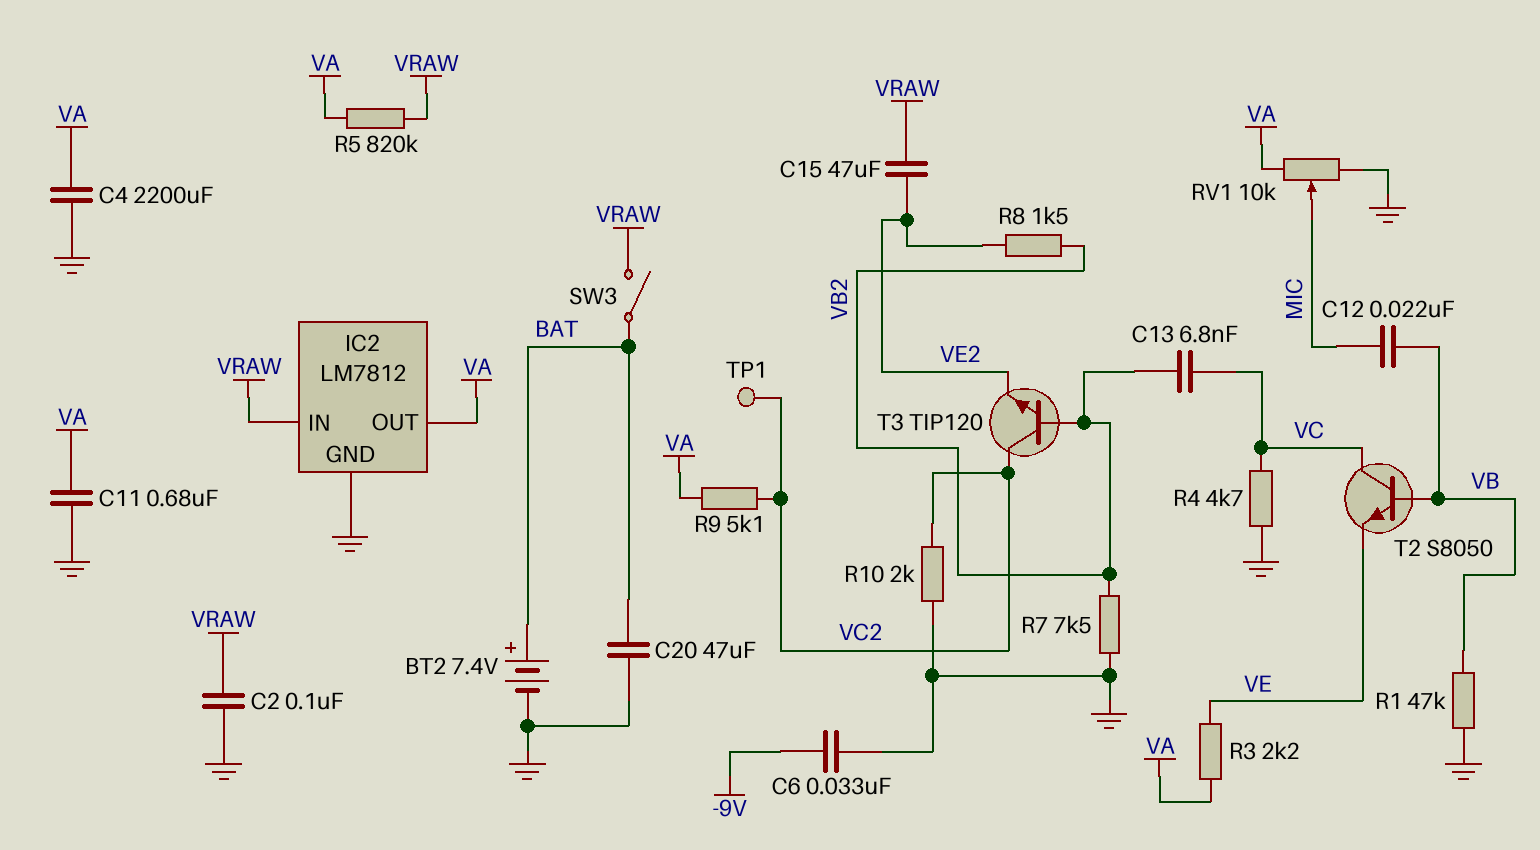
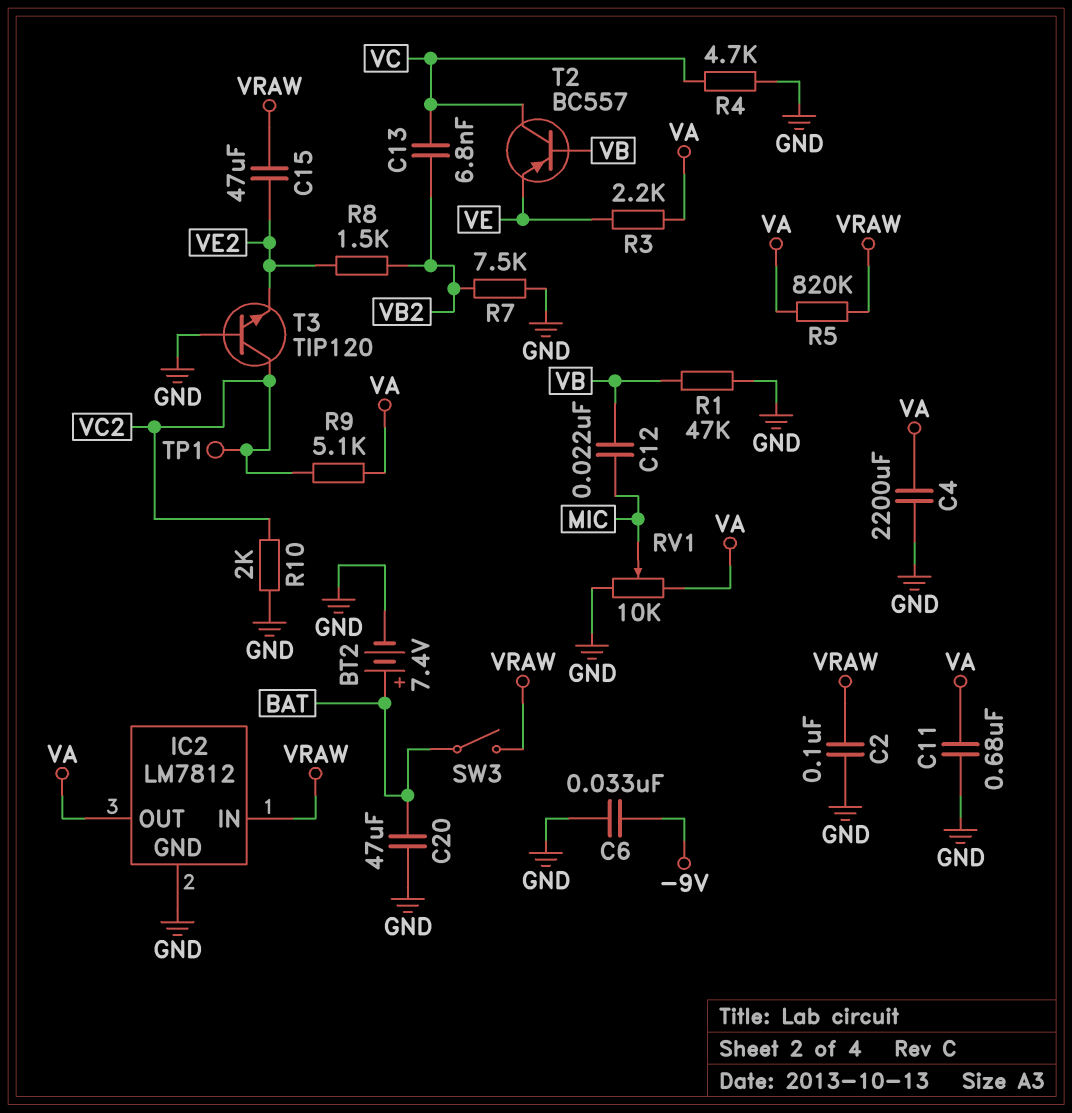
T2: NPN S8050 (B VB, C VC, E VE) -> PNP BC557 (B VB, C VC, E VE)
T3: NPN TIP120 (B VB2, C VC2, E VE2) -> NPN TIP120 (B GND, C VC2, E VE2)

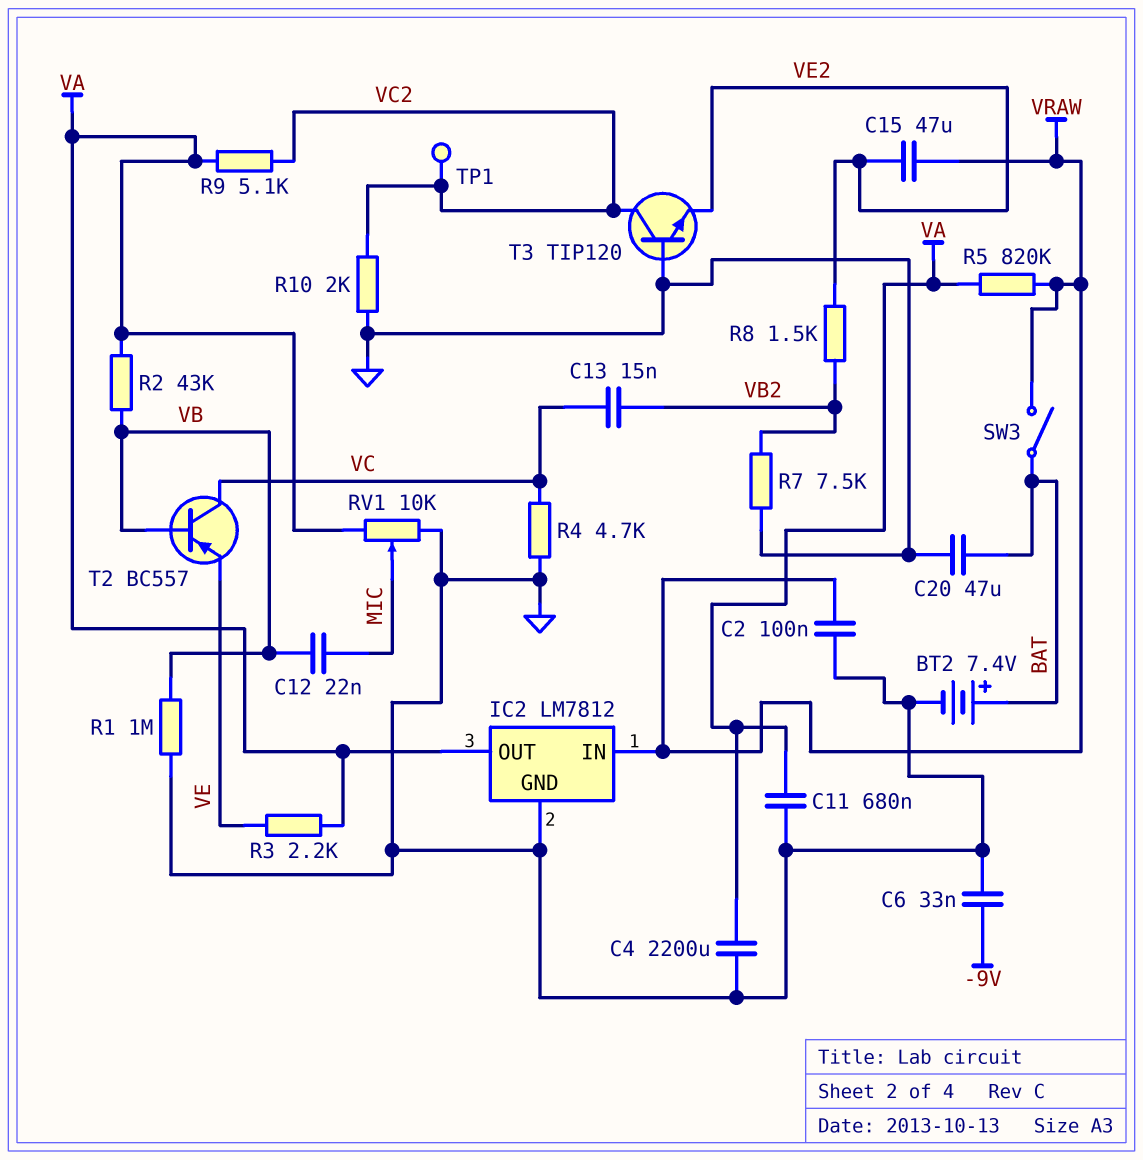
C13: 6.8nF (VB2, VC) -> 15nF (VB2, VC)
R1: 47k (GND, VB) -> 1M (GND, VB)
R2: none -> 43k (VA, VB)

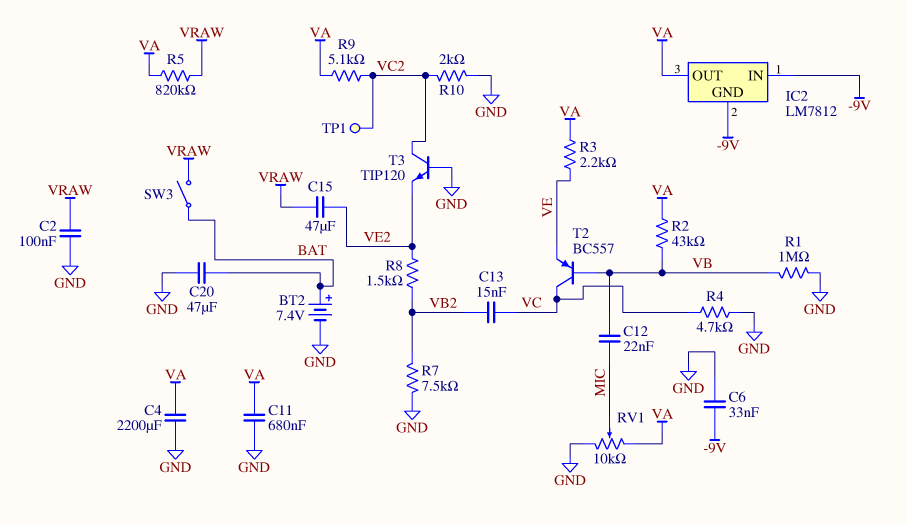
IC2 pin GND: GND -> -9V
IC2 pin IN: VRAW -> -9V

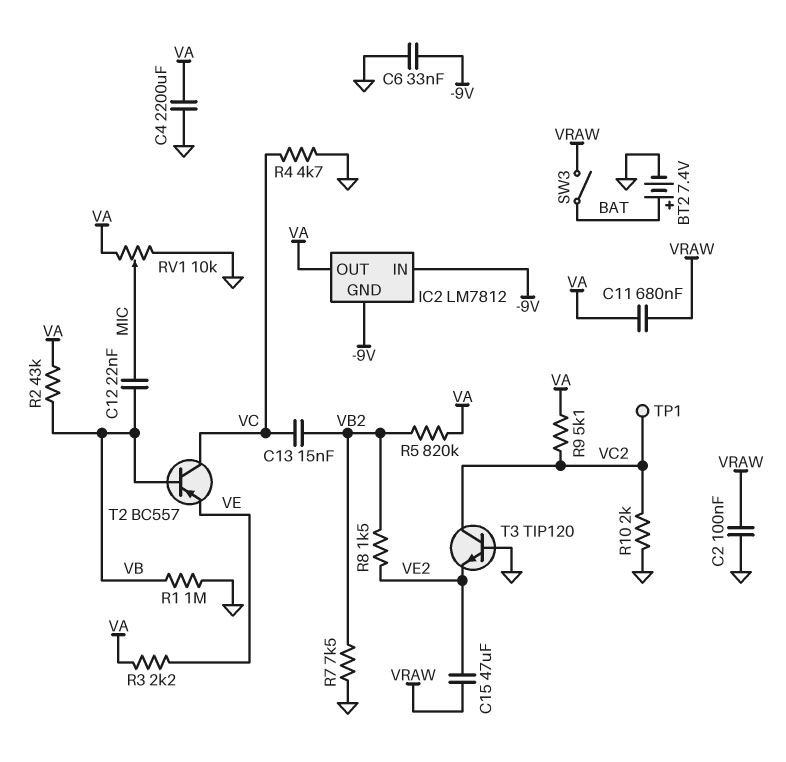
C11: 680nF (GND, VA) -> 680nF (VA, VRAW)
C20: 47uF (BAT, GND) -> none
R5: 820k (VA, VRAW) -> 820k (VA, VB2)

